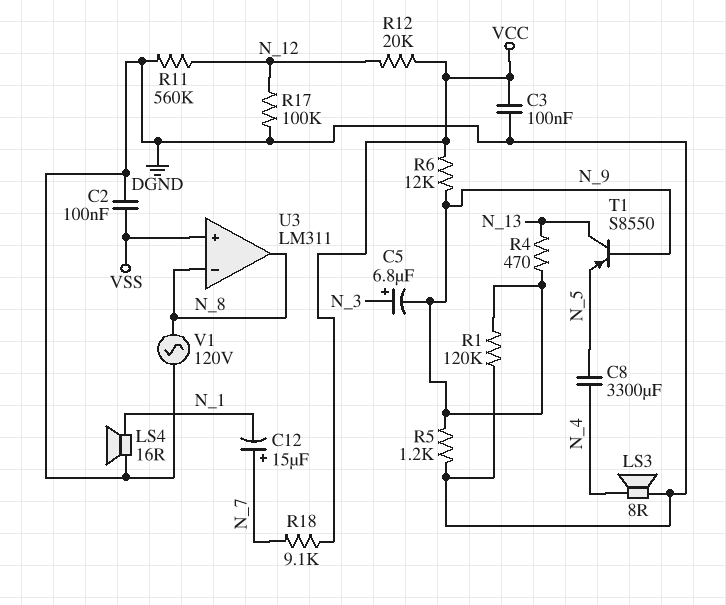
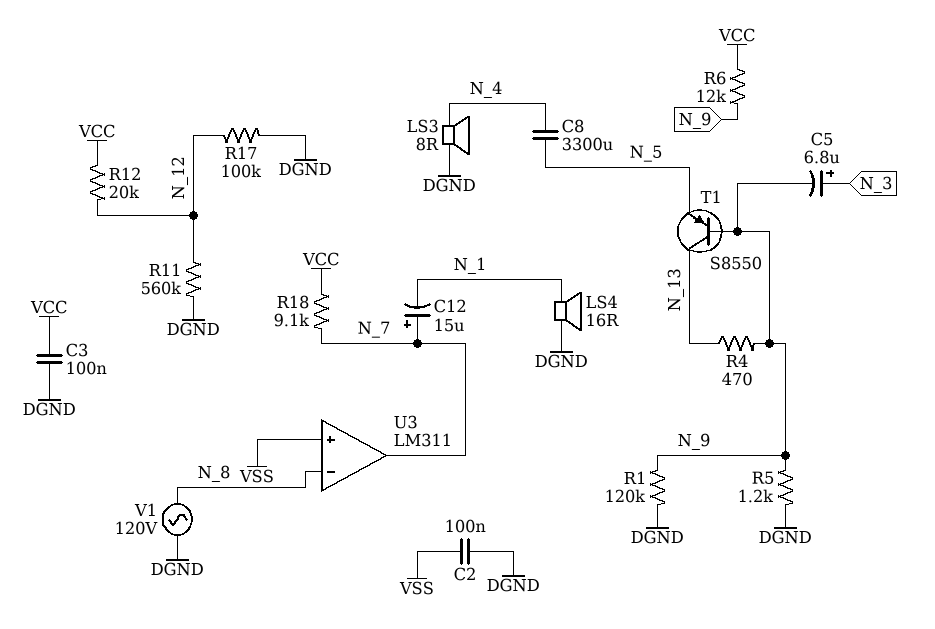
U3 pin out: N_8 -> N_7

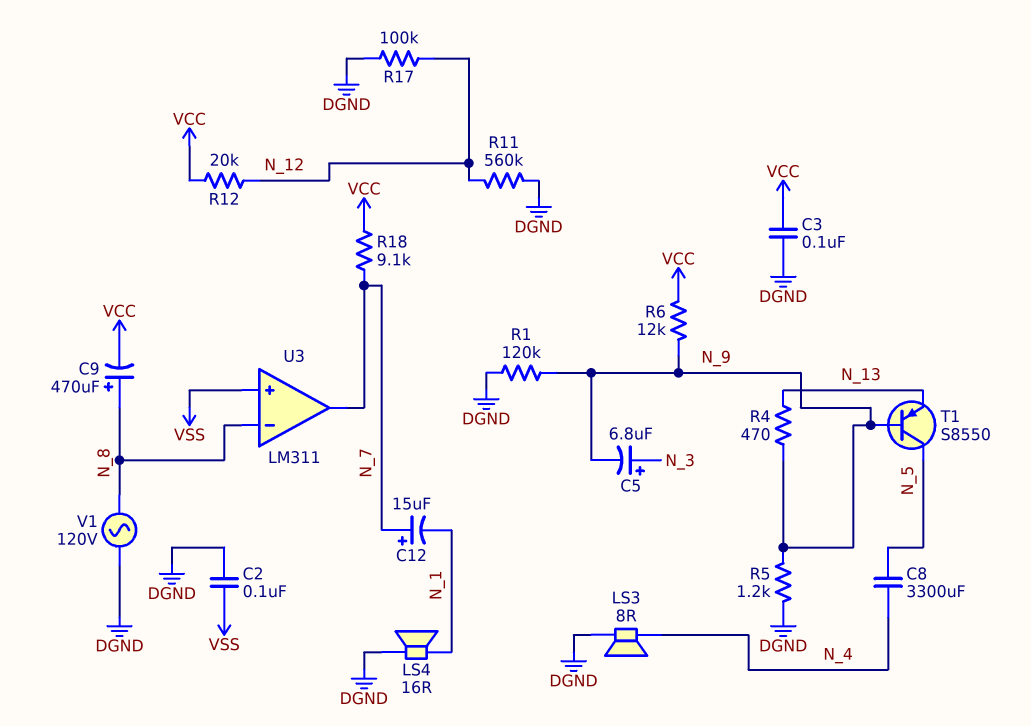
C9: none -> 470uF (plus N_8, minus VCC)
T1: PNP S8550 (B N_9, C N_13, E N_5) -> PNP S8550 (B N_9, C N_5, E N_13)

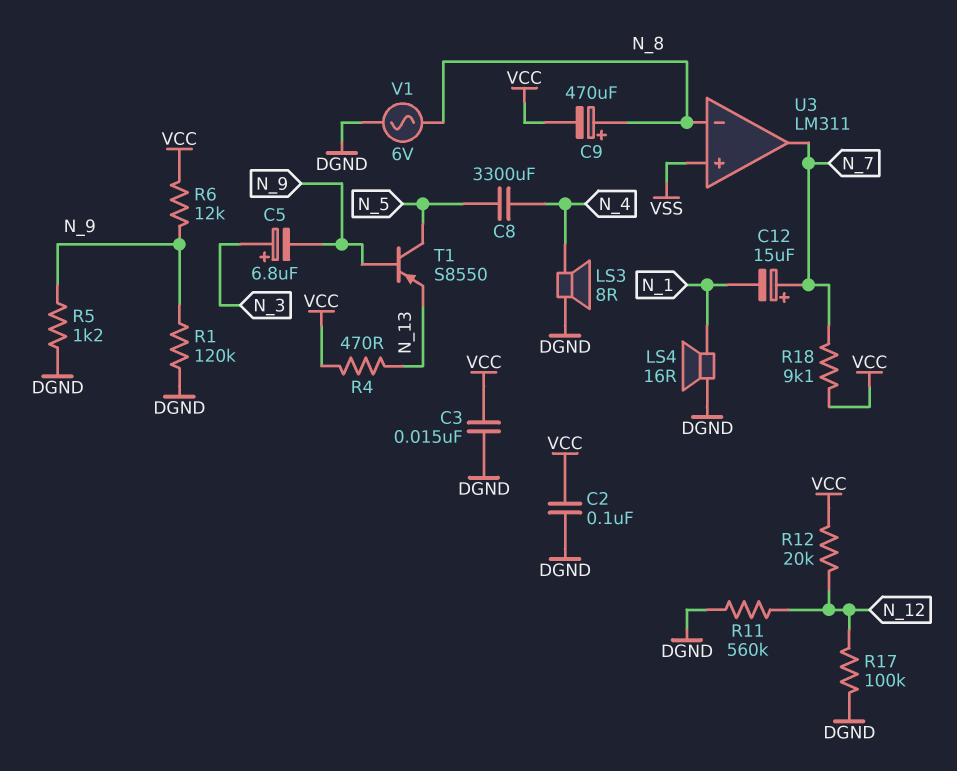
C2: 100nF (DGND, VSS) -> 100nF (DGND, VCC)
C3: 100nF (DGND, VCC) -> 15nF (DGND, VCC)
R4: 470 (N_9, N_13) -> 470 (N_13, VCC)
V1: AC 120V (DGND, N_8) -> AC 6V (DGND, N_8)

